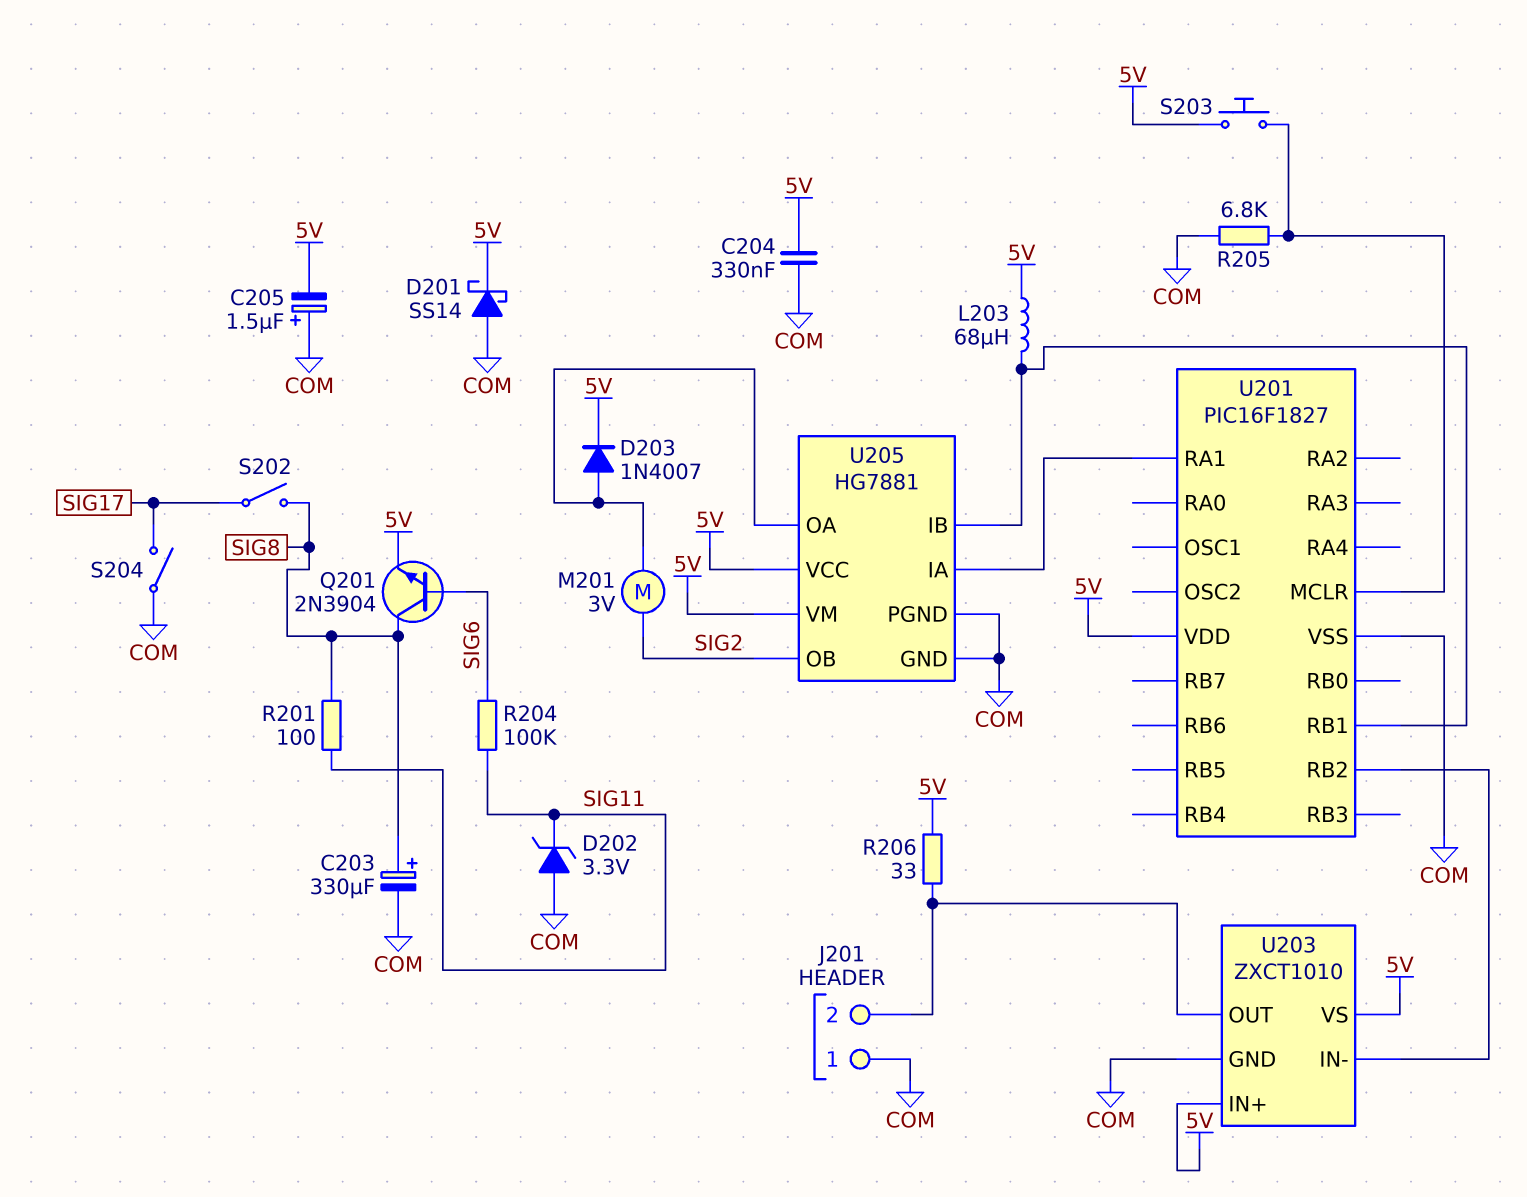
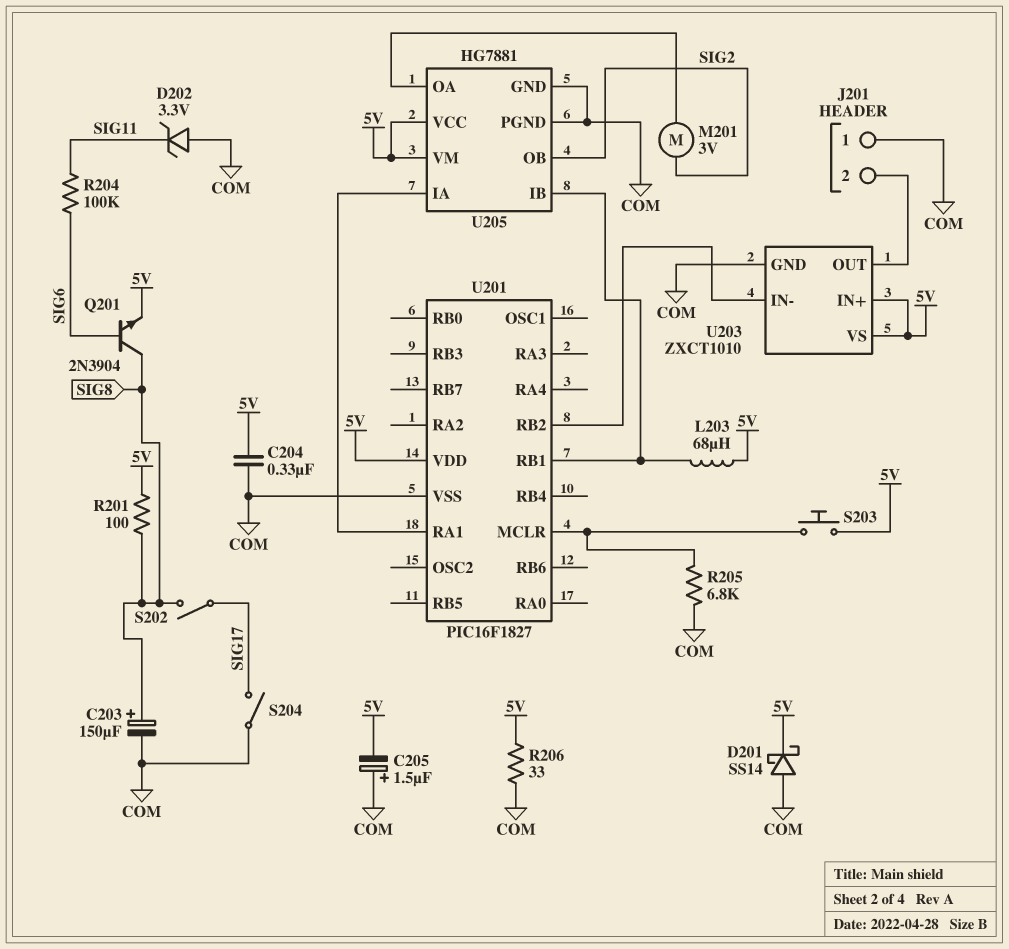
C203: 330uF (plus SIG8, minus COM) -> 150uF (plus SIG8, minus COM)
D203: diode 1N4007 (A U205/OA, K 5V) -> none
R201: 100 (SIG8, SIG11) -> 100 (5V, SIG8)
R206: 33 (5V, J201/2) -> 33 (5V, COM)

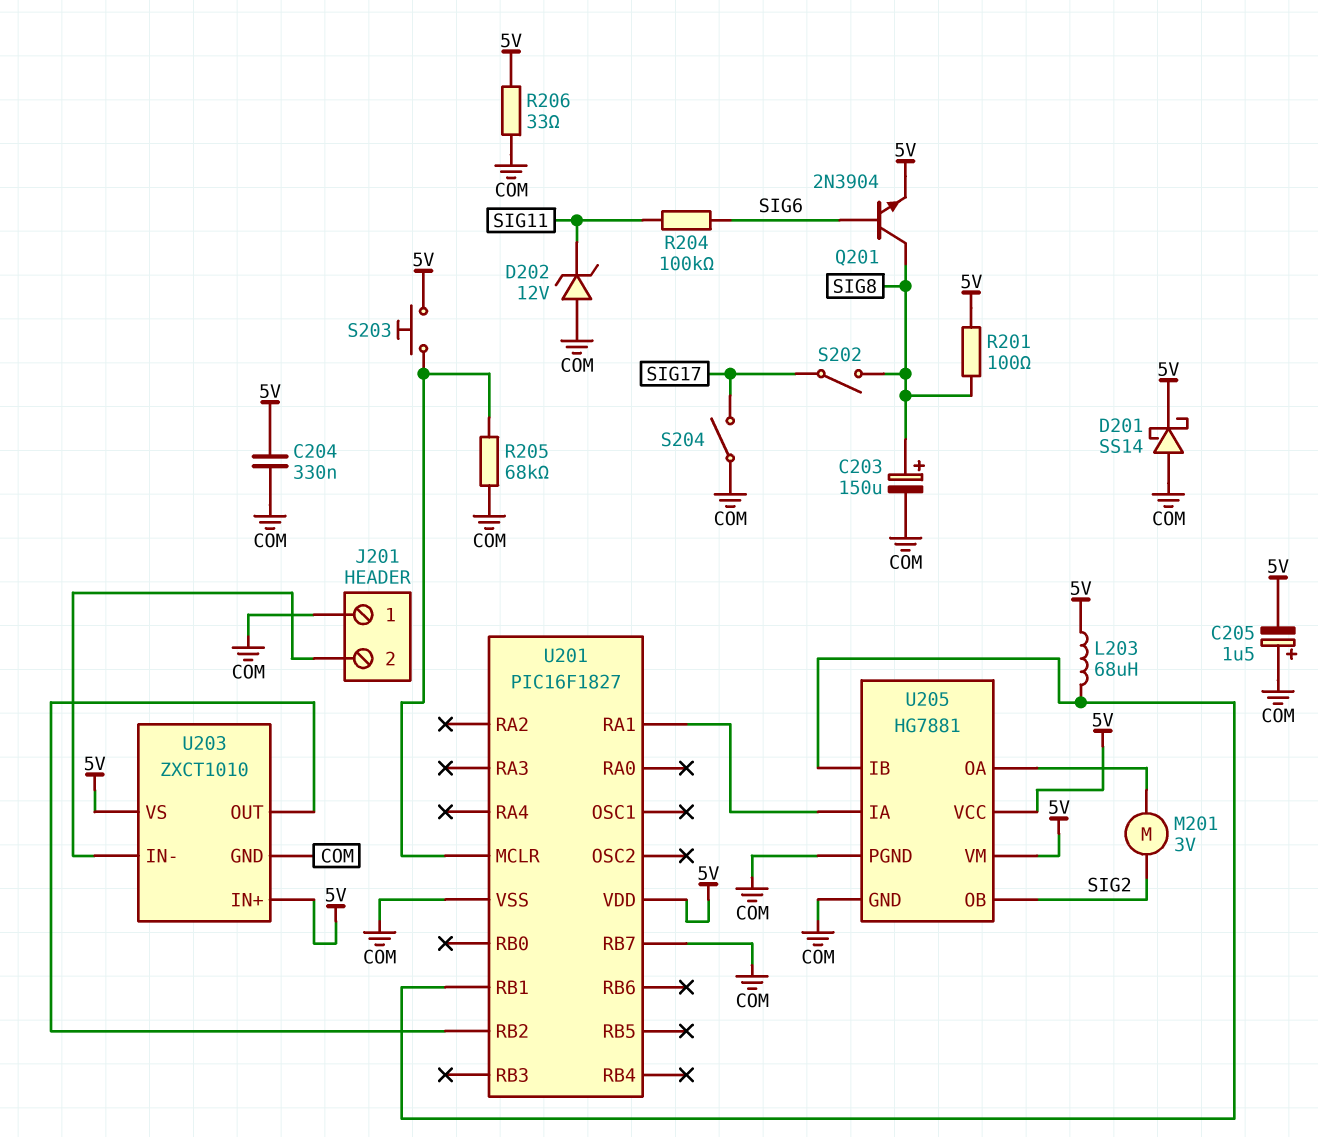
D202: zener 3.3V (A COM, K SIG11) -> zener 12V (A COM, K SIG11)
R205: 6.8k (COM, U201/MCLR) -> 68k (COM, U201/MCLR)
U201 pin RB7: none -> COM
U203 pin IN-: U201/RB2 -> J201/2
U203 pin OUT: J201/2 -> U201/RB2

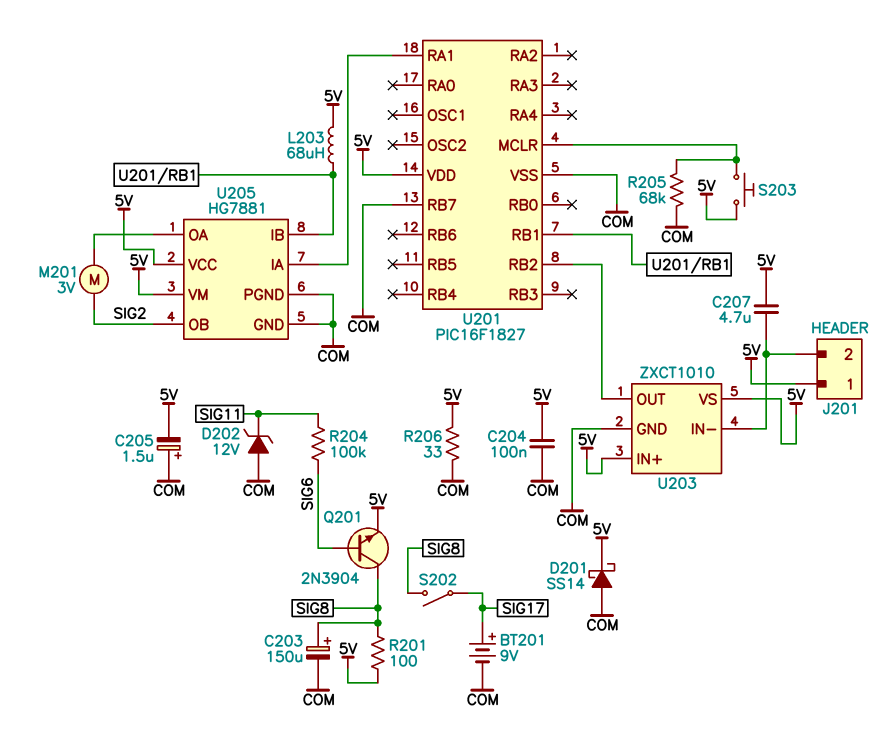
BT201: none -> 9V (plus SIG17, minus COM)
C204: 330nF (5V, COM) -> 100nF (5V, COM)
C207: none -> 4.7uF (5V, J201/2)
J201 pin 1: COM -> 5V
S204: switch (COM, SIG17) -> none

